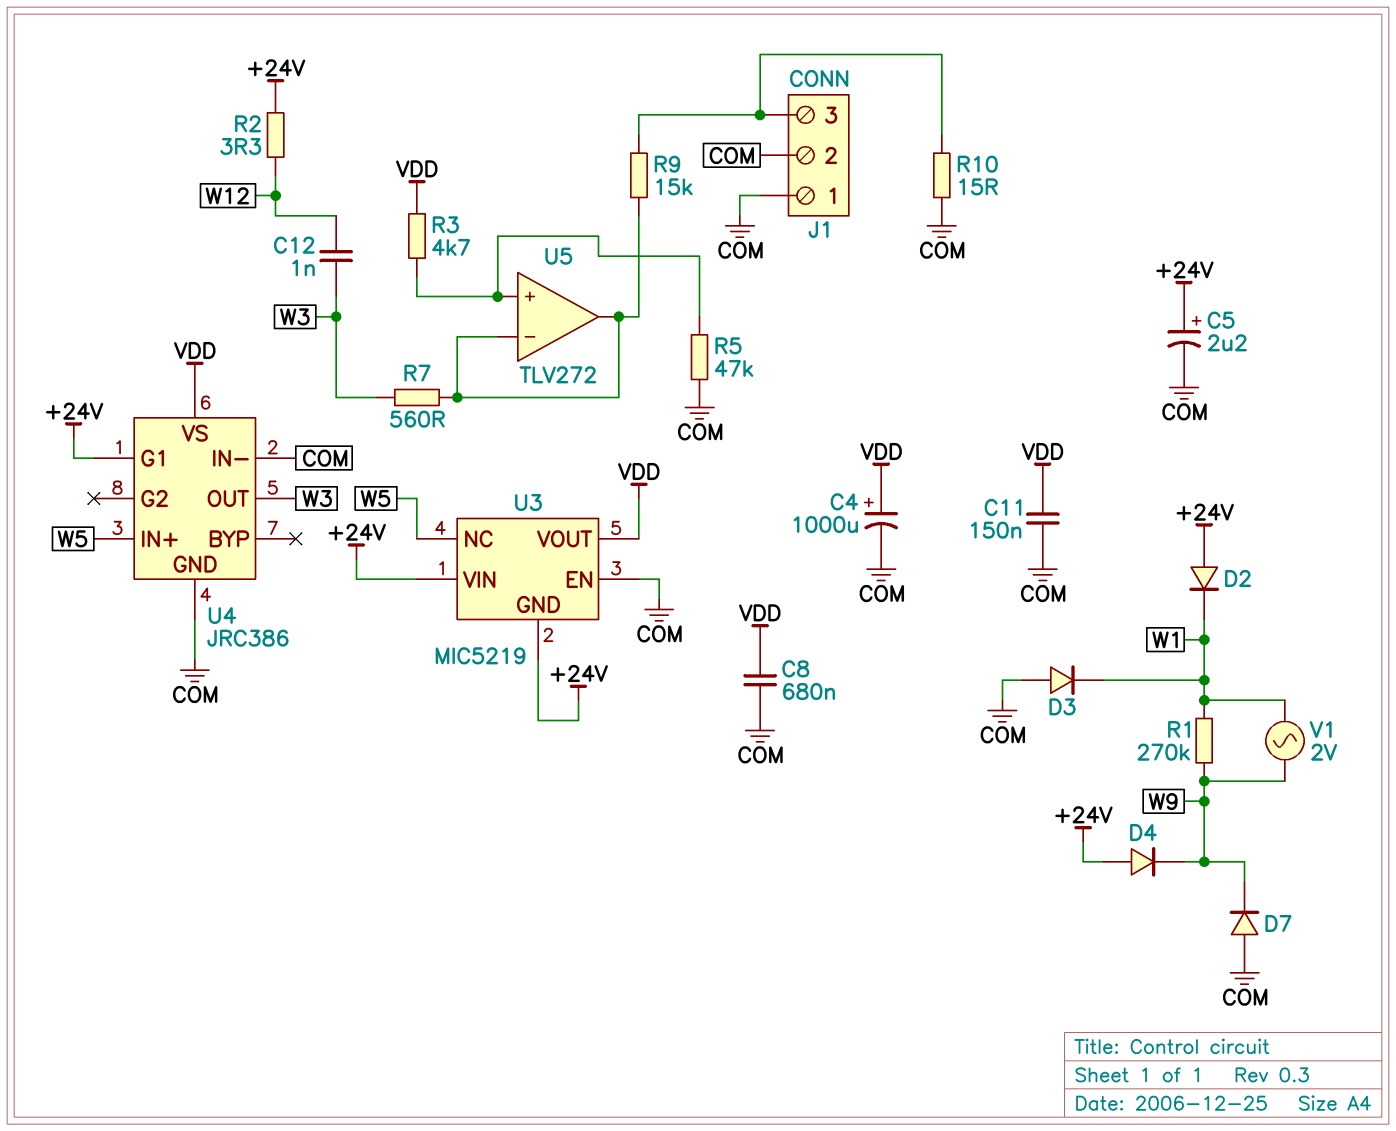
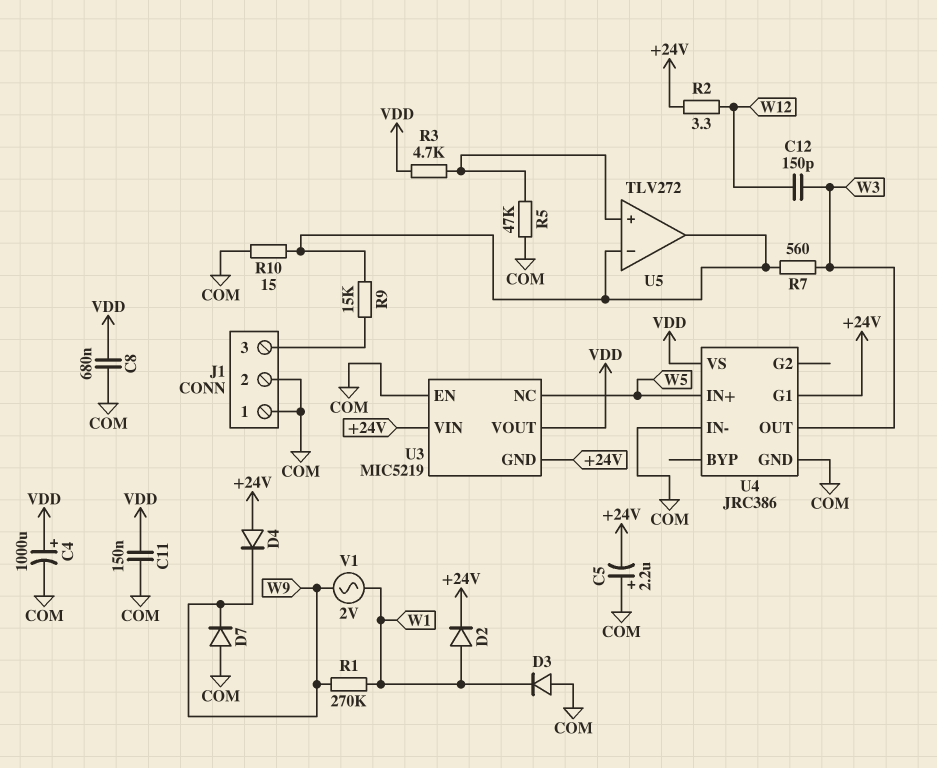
C5: 2.2uF (plus +24V, minus COM) -> 2.2uF (plus COM, minus +24V)
C12: 1nF (W3, W12) -> 150pF (W3, W12)
D2: diode (A +24V, K W1) -> diode (A W1, K +24V)
R10: 15 (COM, J1/3) -> 15 (COM, U5/in-)

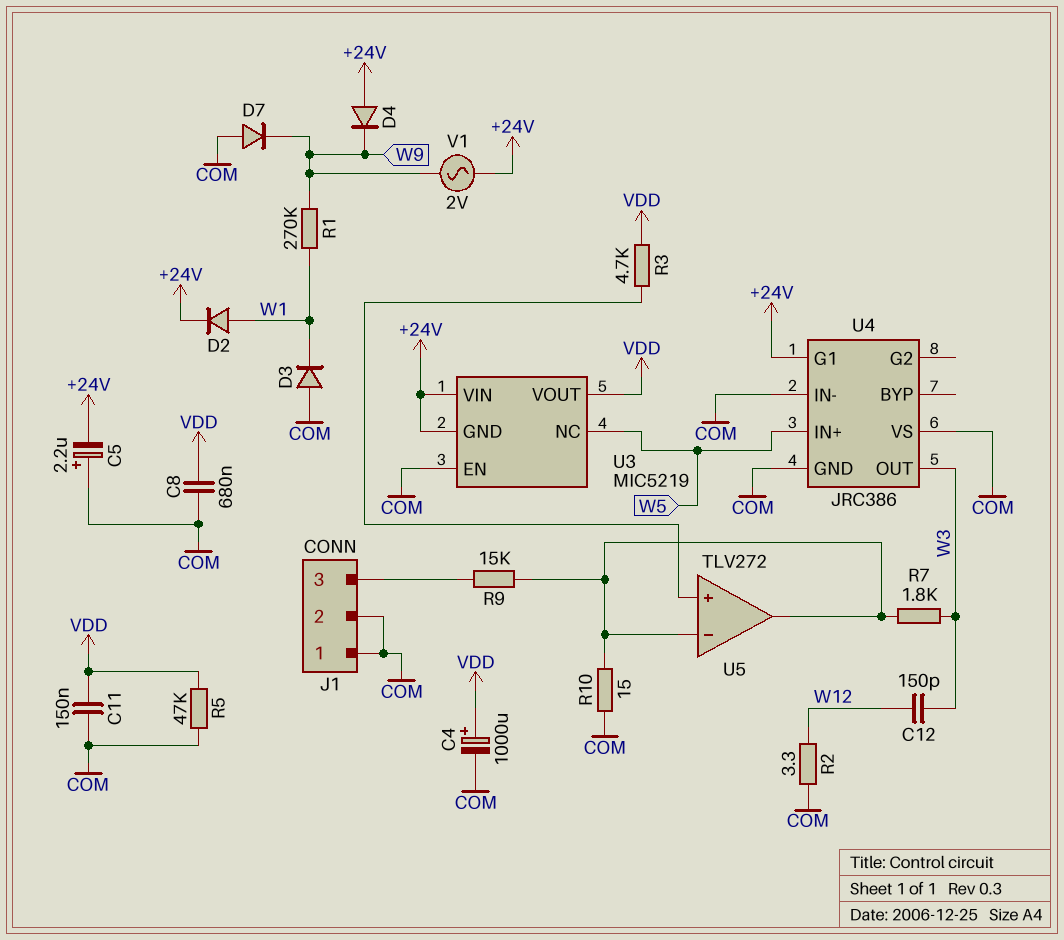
R2: 3.3 (+24V, W12) -> 3.3 (COM, W12)
R5: 47k (COM, U5/in+) -> 47k (COM, VDD)
R7: 560 (U5/in-, W3) -> 1.8k (U5/in-, W3)
U4 pin VS: VDD -> COM
V1: AC 2V (W1, W9) -> AC 2V (+24V, W9)

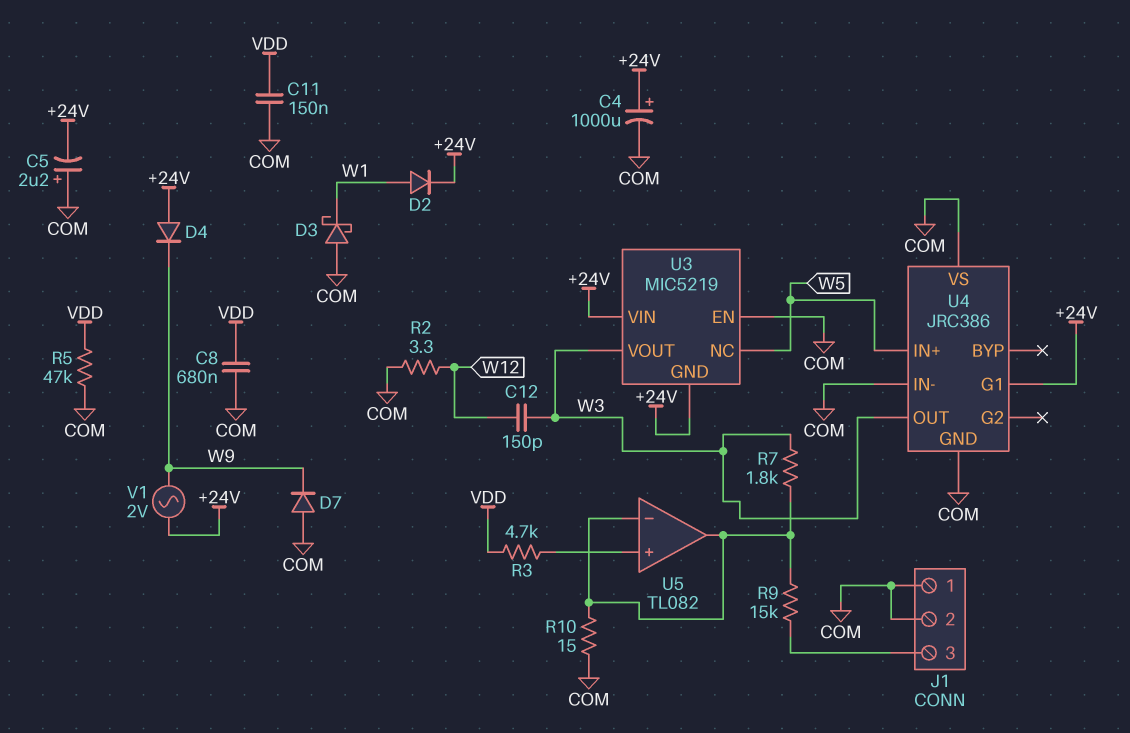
C4: 1000uF (plus VDD, minus COM) -> 1000uF (plus +24V, minus COM)
D3: diode (A COM, K W1) -> schottky (A COM, K W1)
R1: 270k (W1, W9) -> none
U3 pin VOUT: VDD -> W3
U5: TLV272 -> TL082

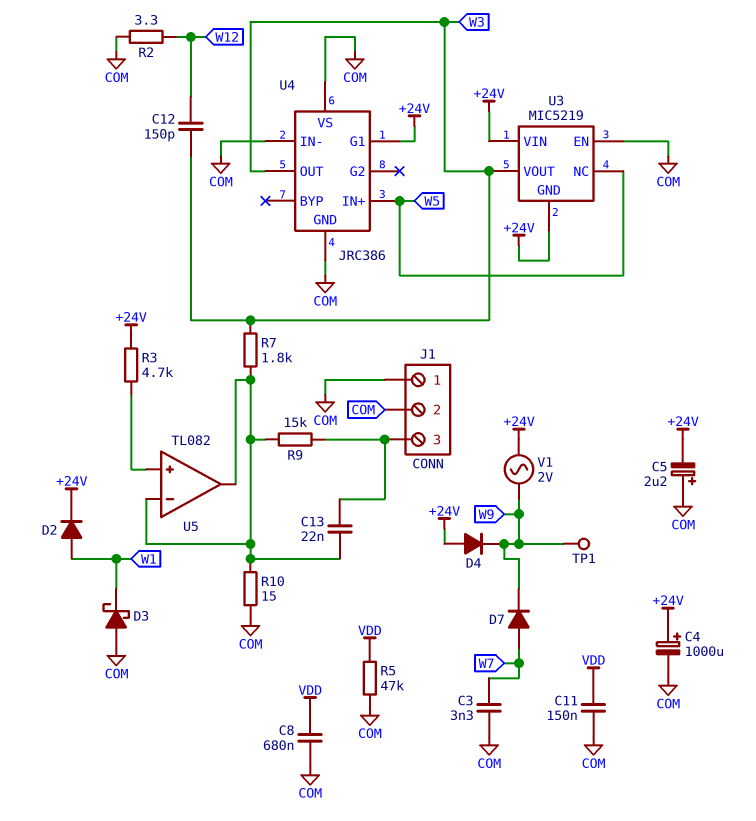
C3: none -> 3.3nF (COM, W7)
C13: none -> 22nF (J1/3, U5/in-)
D7: diode (A COM, K W9) -> diode (A W7, K W9)
R3: 4.7k (U5/in+, VDD) -> 4.7k (+24V, U5/in+)
TP1: none -> test point (W9)

